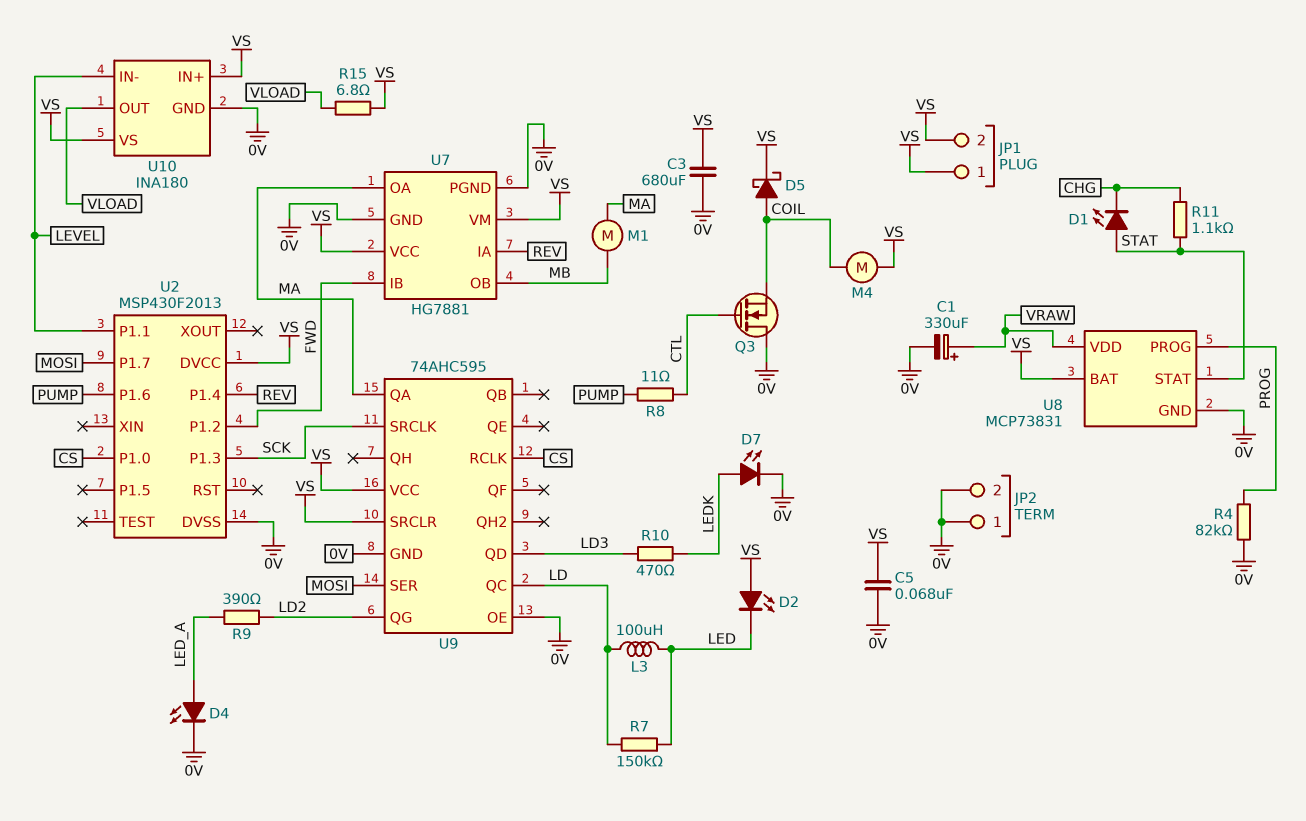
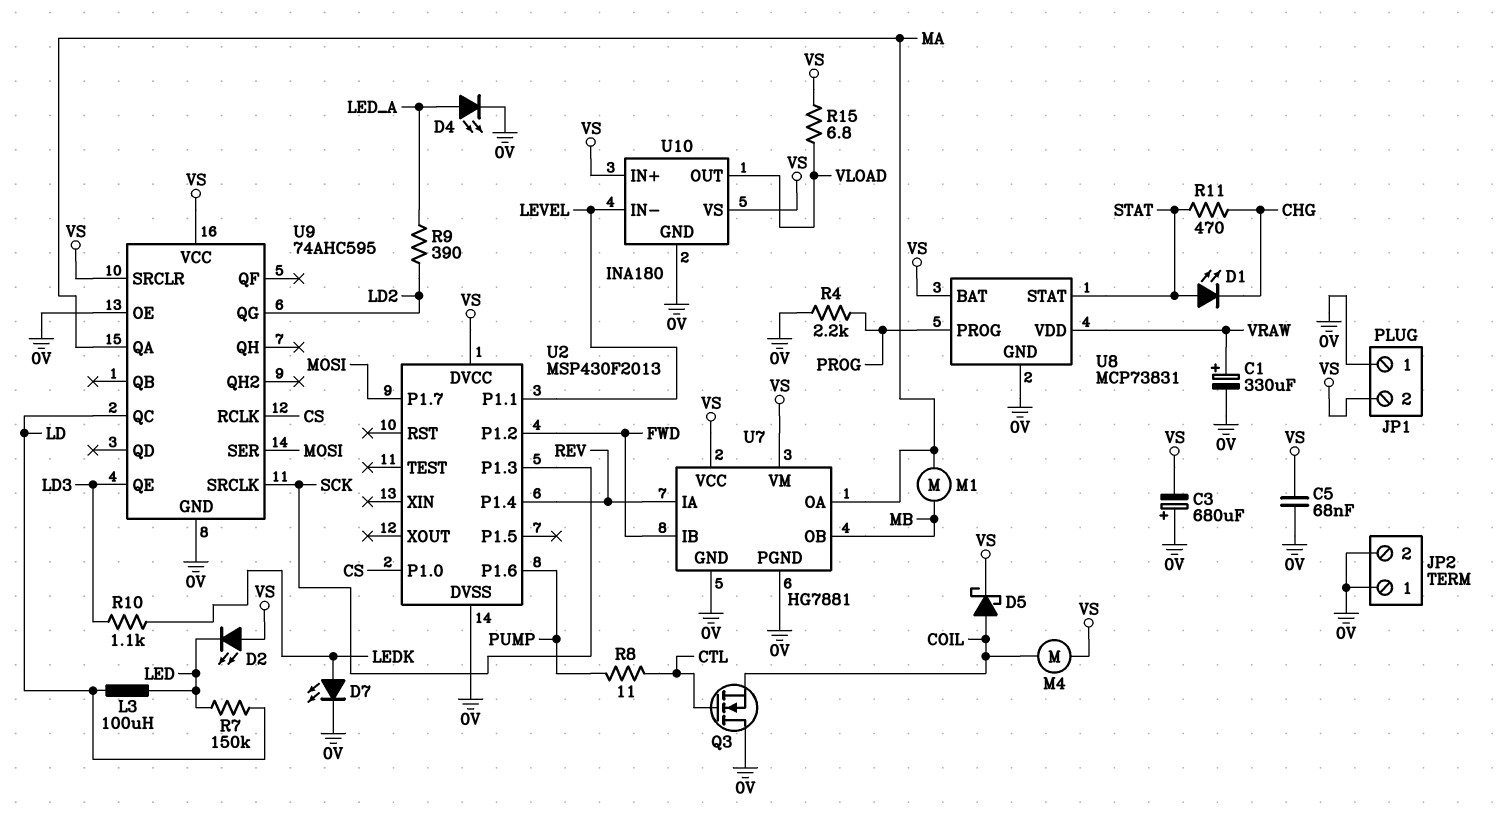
C3: 680uF (0V, VS) -> 680uF (plus 0V, minus VS)
JP1 pin 1: VS -> 0V
R4: 82k (0V, PROG) -> 2.2k (0V, PROG)
R10: 470 (LD3, LEDK) -> 1.1k (LD3, LEDK)
R11: 1.1k (CHG, STAT) -> 470 (CHG, STAT)
U9 pin QD: LD3 -> none
U9 pin QE: none -> LD3

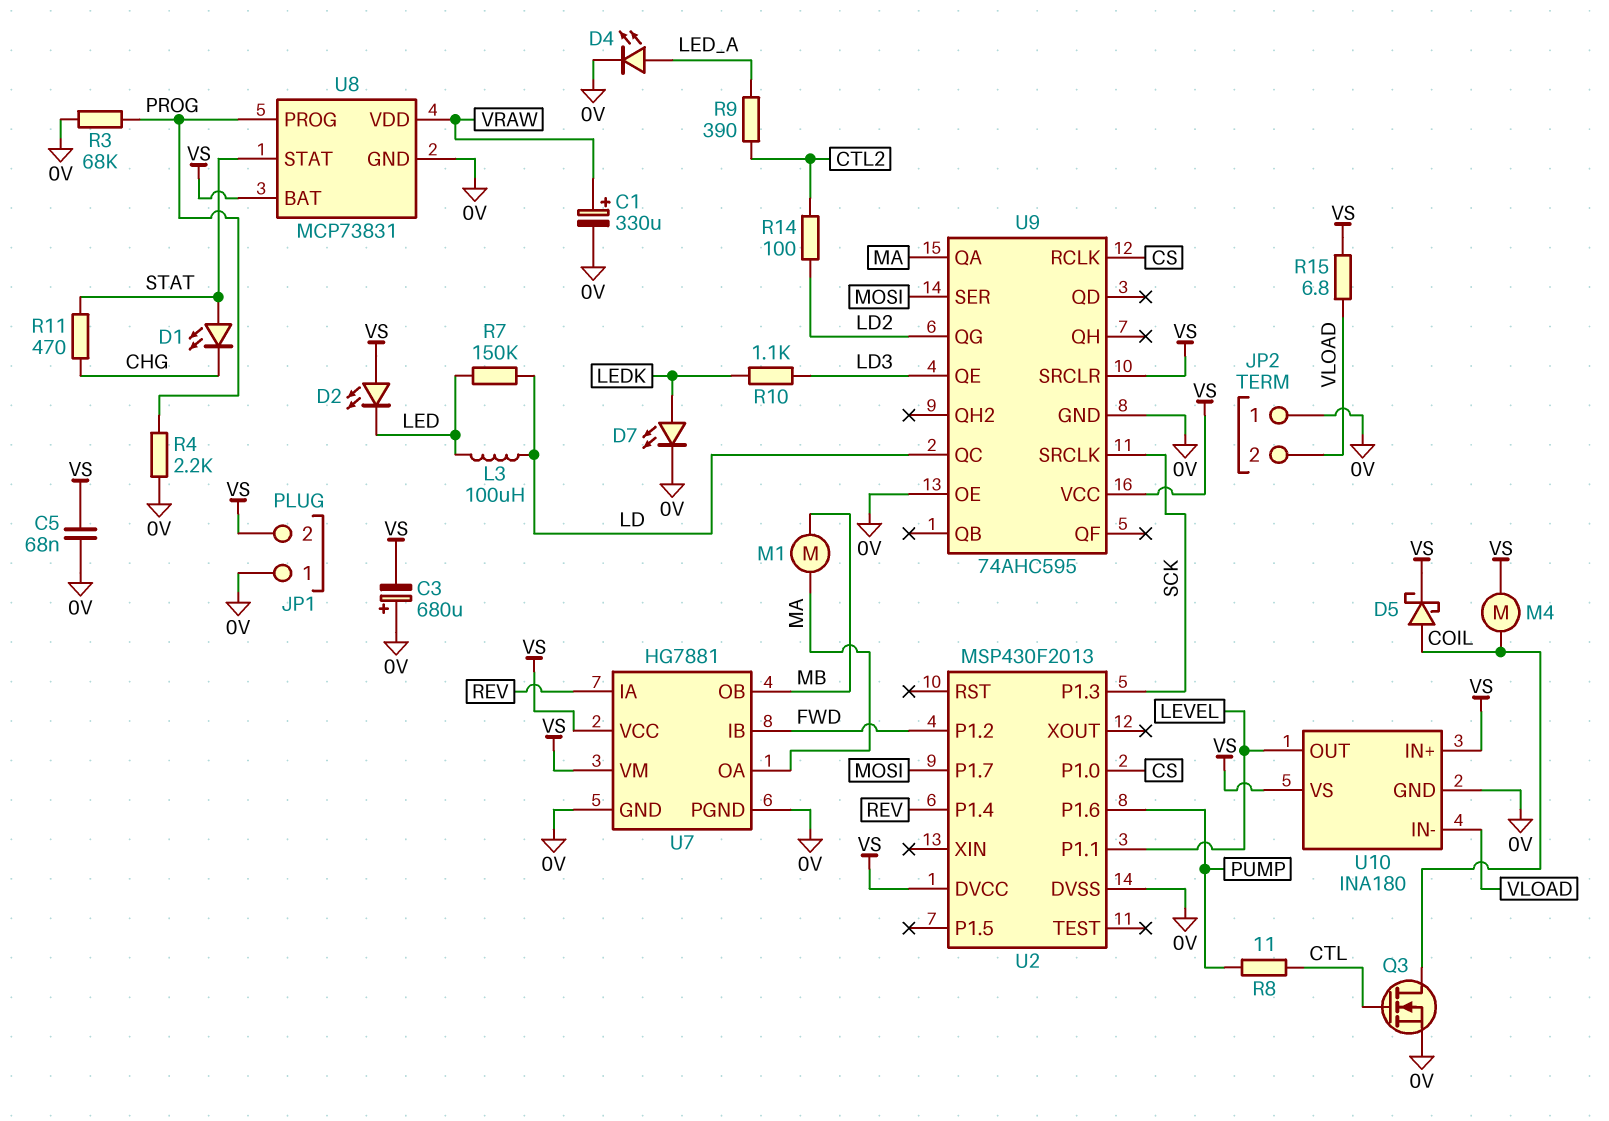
JP2 pin 2: 0V -> VLOAD
Q3: NMOS (G CTL, D 0V, S COIL) -> NMOS (G CTL, D COIL, S 0V)
R3: none -> 68k (0V, PROG)
R9: 390 (LD2, LED_A) -> 390 (CTL2, LED_A)
R14: none -> 100 (CTL2, LD2)
U10 pin IN-: LEVEL -> VLOAD
U10 pin OUT: VLOAD -> LEVEL

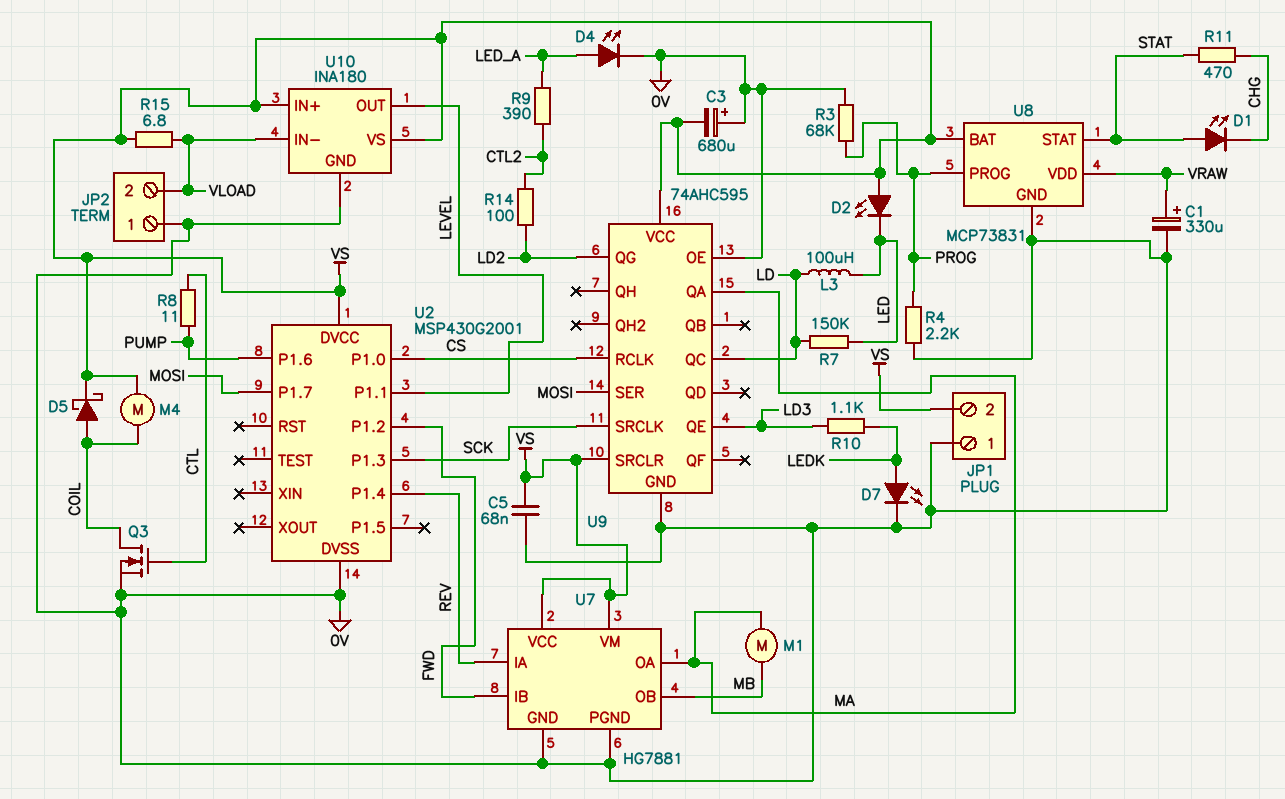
U2: MSP430F2013 -> MSP430G2001

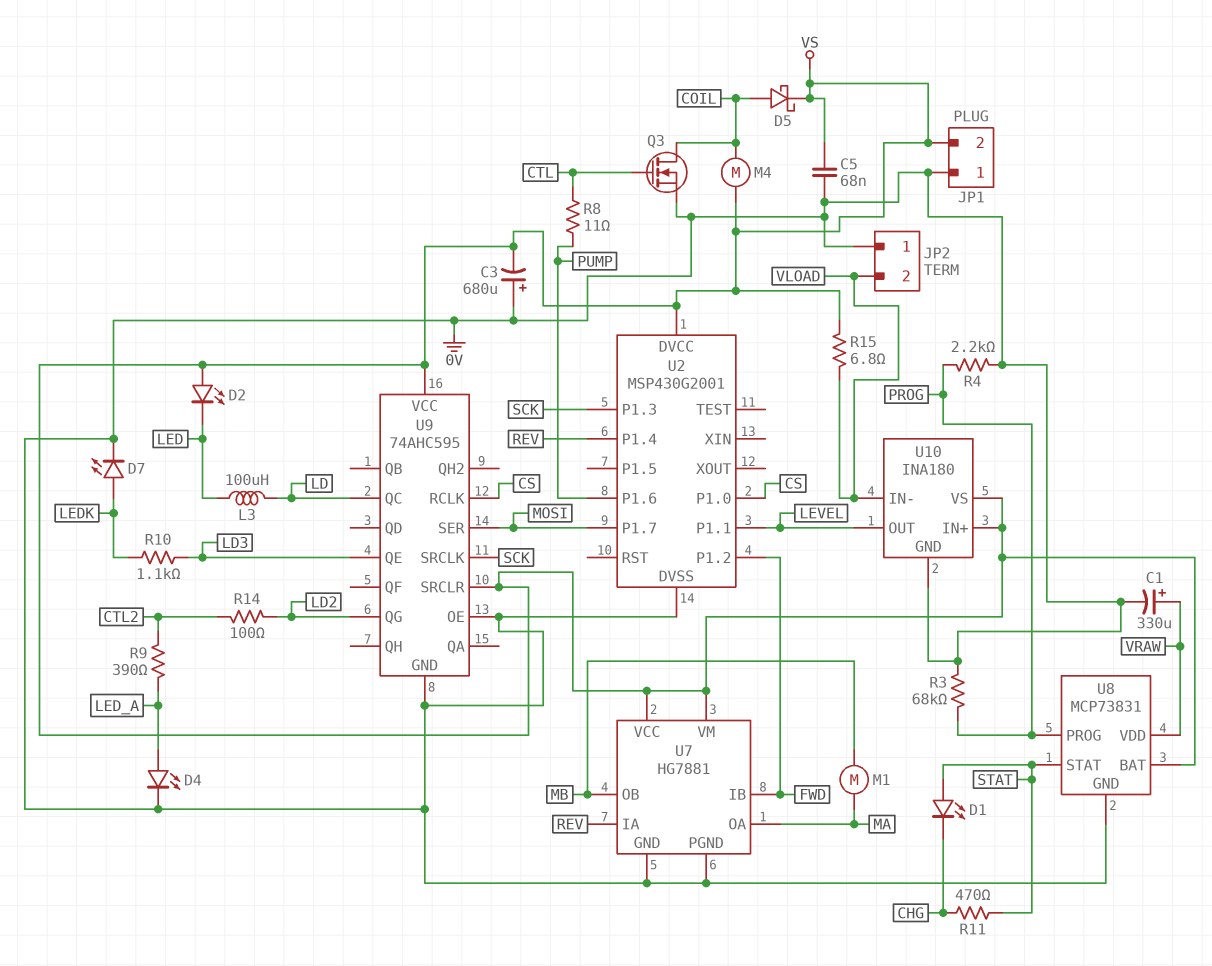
R7: 150k (LD, LED) -> none
U9 pin QA: MA -> none

